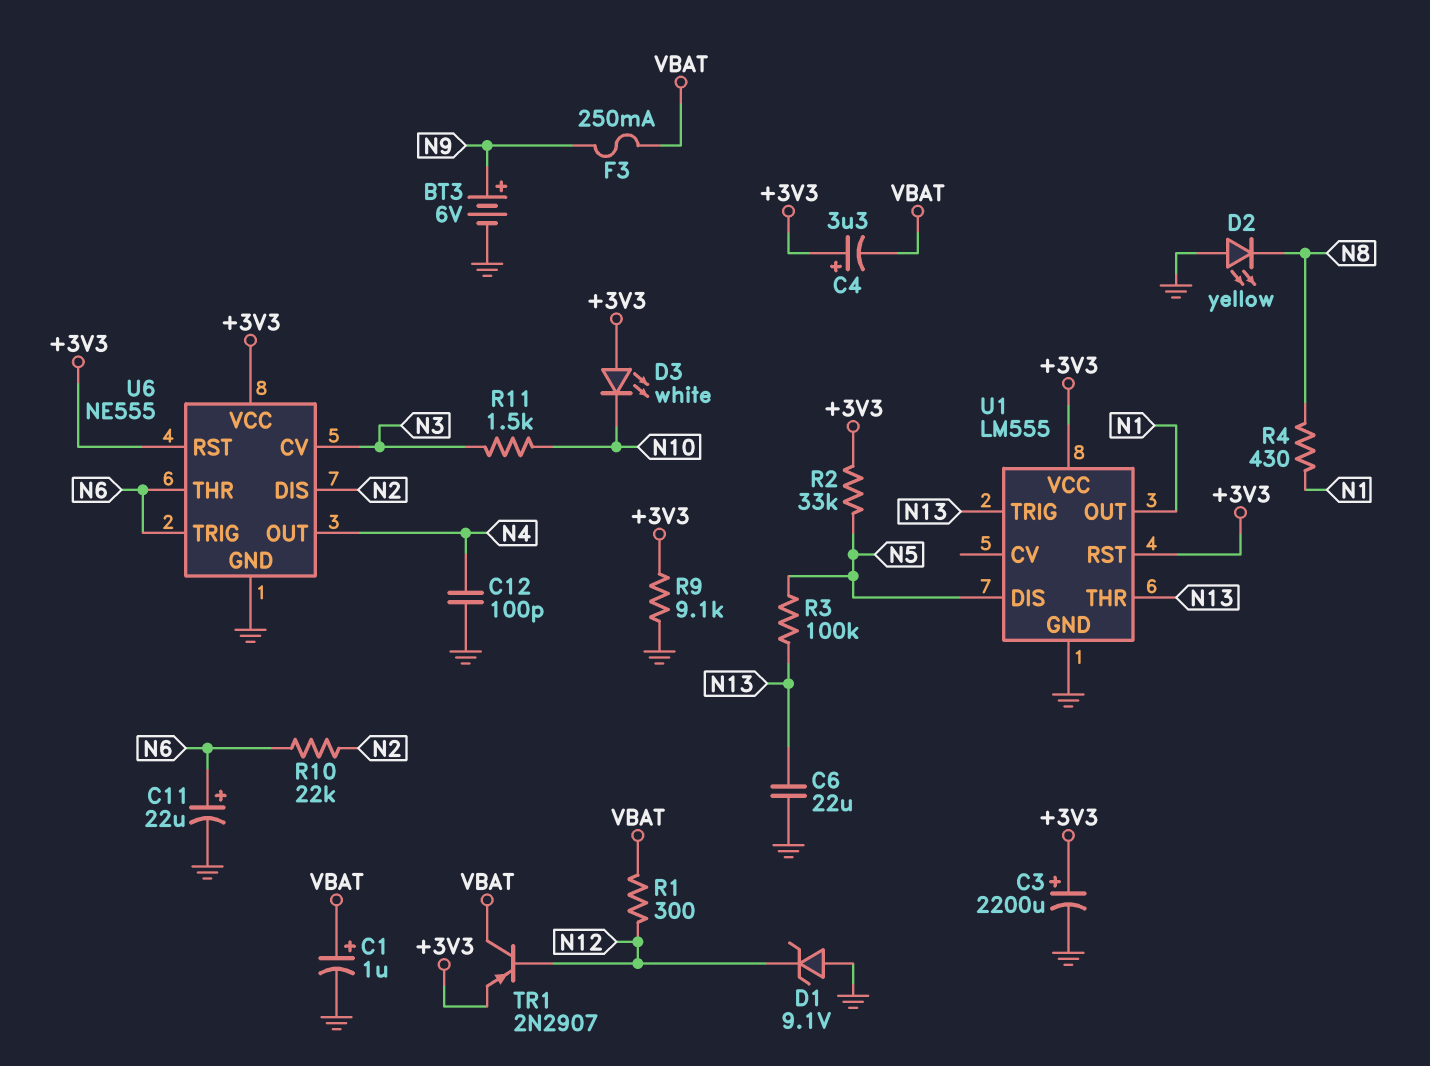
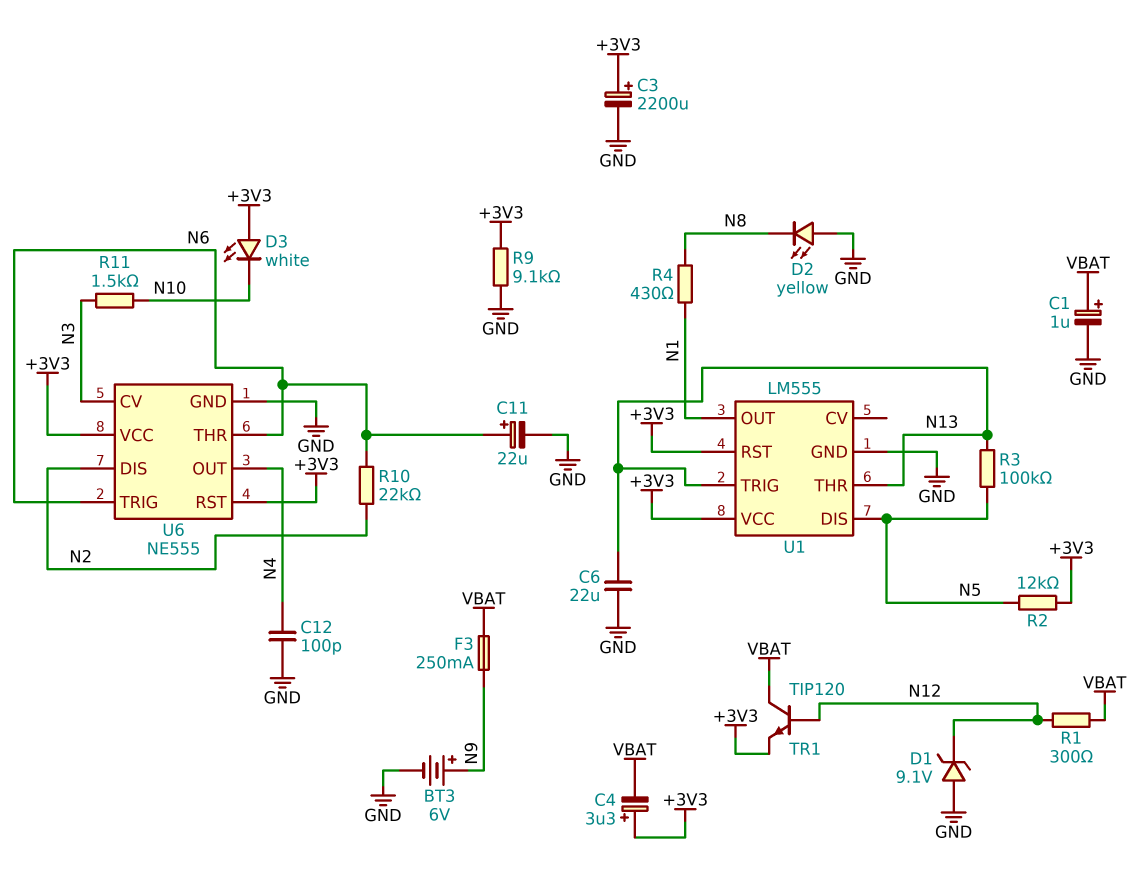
R2: 33k (+3V3, N5) -> 12k (+3V3, N5)
TR1: PNP 2N2907 (B N12, C VBAT, E +3V3) -> NPN TIP120 (B N12, C VBAT, E +3V3)

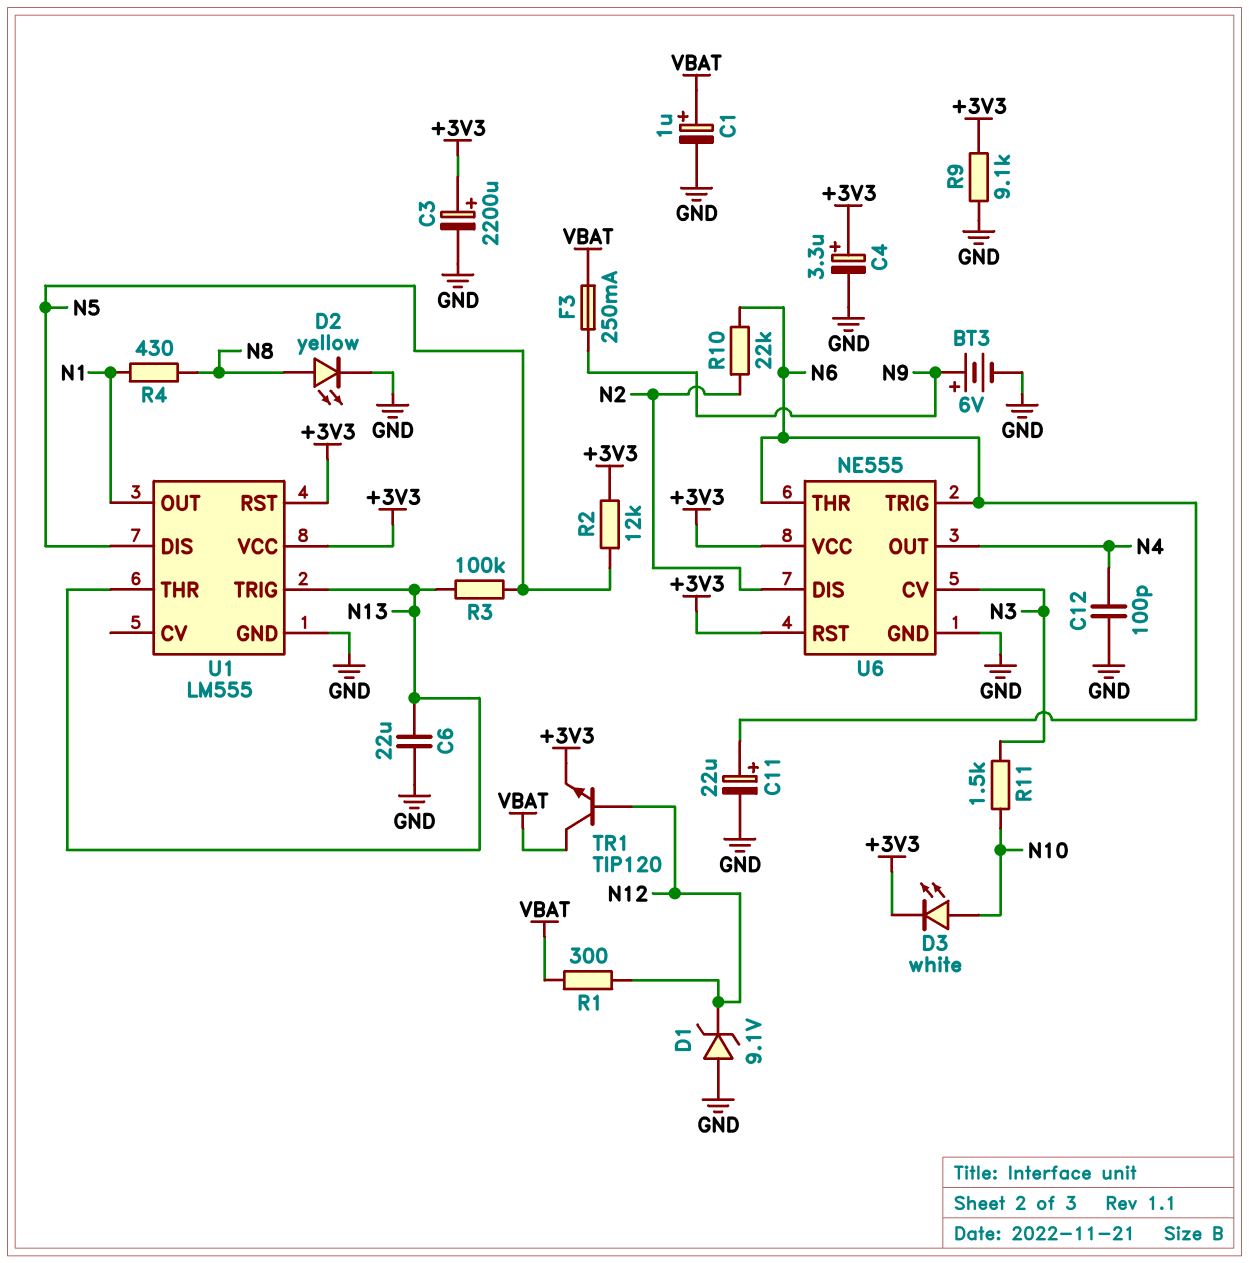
C4: 3.3uF (plus +3V3, minus VBAT) -> 3.3uF (plus +3V3, minus GND)
D2: LED yellow (A GND, K N8) -> LED yellow (A N8, K GND)
D3: LED white (A +3V3, K N10) -> LED white (A N10, K +3V3)

